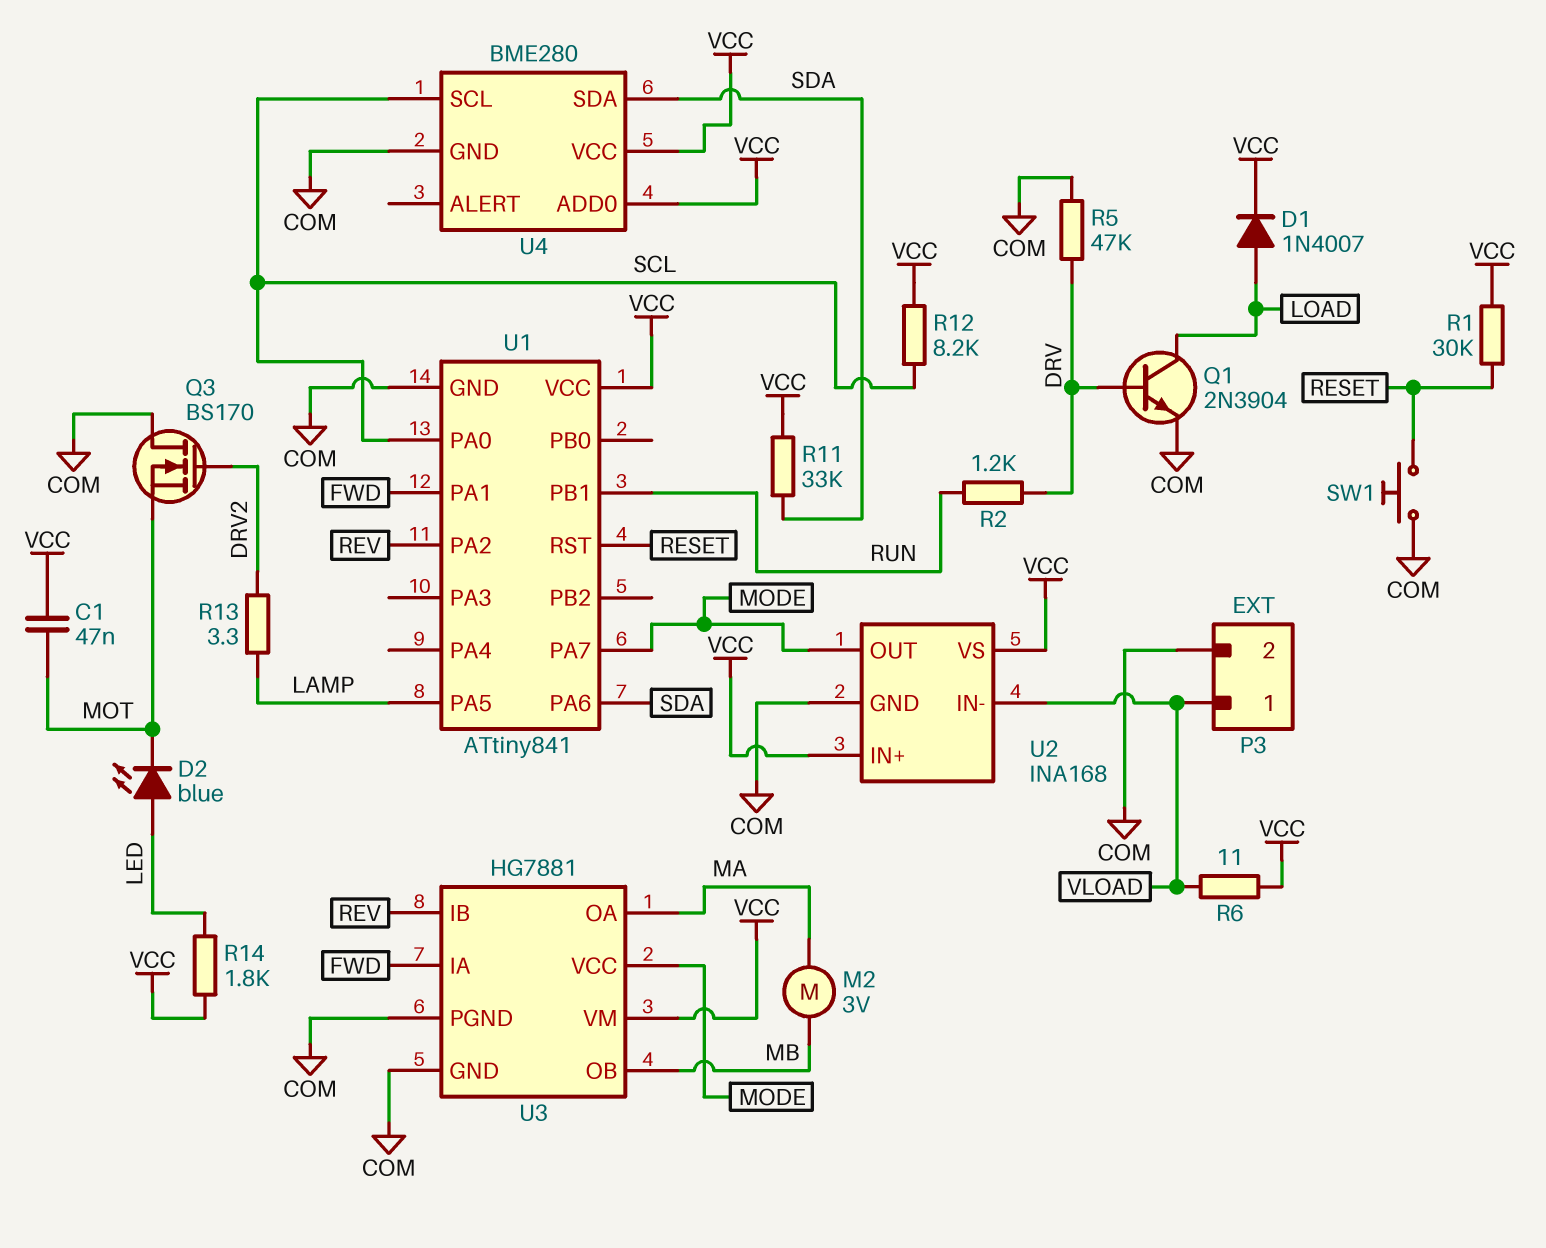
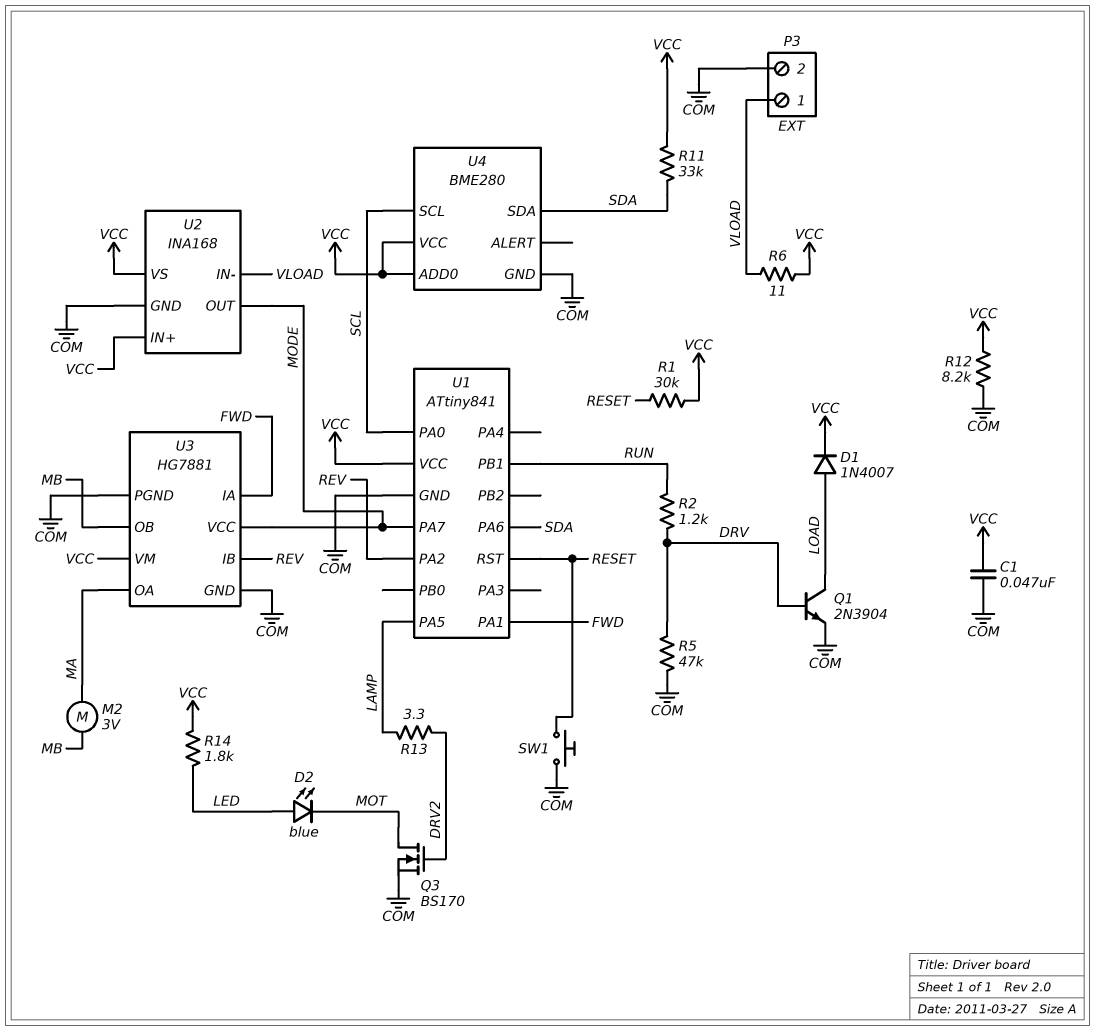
C1: 47nF (MOT, VCC) -> 47nF (COM, VCC)
Q3: NMOS BS170 (G DRV2, D COM, S MOT) -> NMOS BS170 (G DRV2, D MOT, S COM)
R12: 8.2k (SCL, VCC) -> 8.2k (COM, VCC)

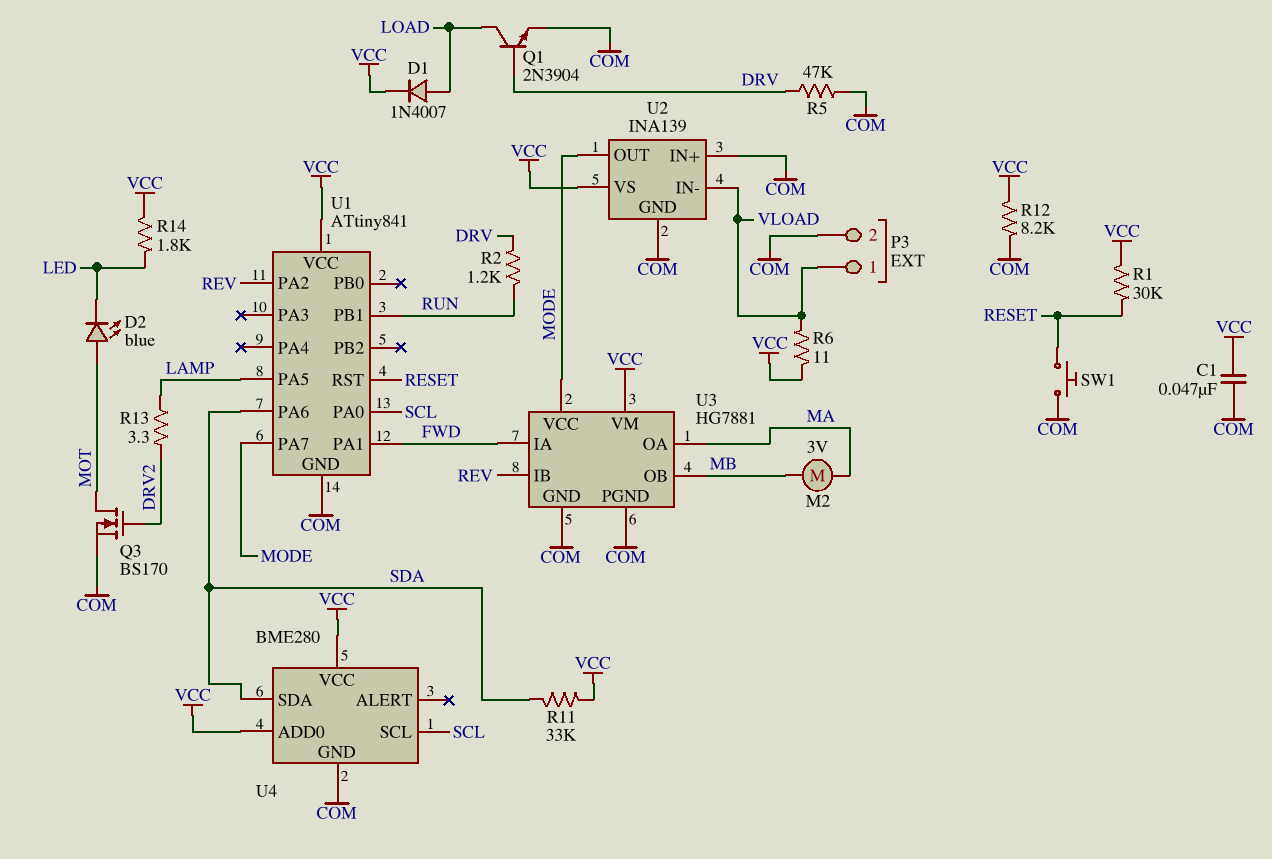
D2: LED blue (A LED, K MOT) -> LED blue (A MOT, K LED)
U2: INA168 -> INA139
U2 pin IN+: VCC -> COM

